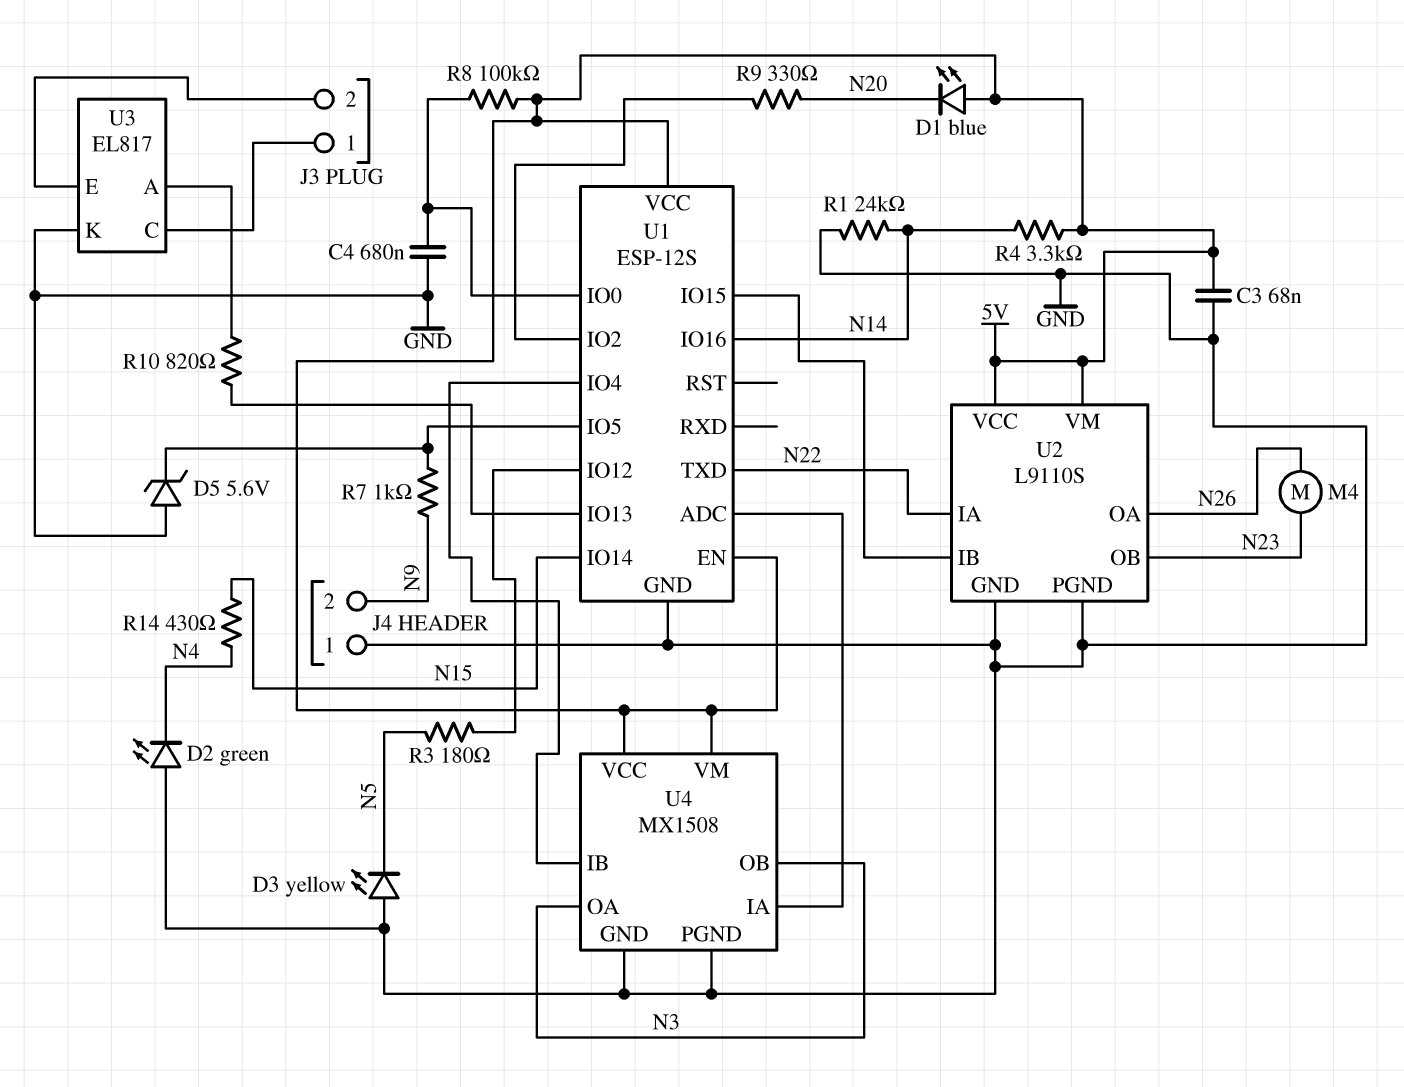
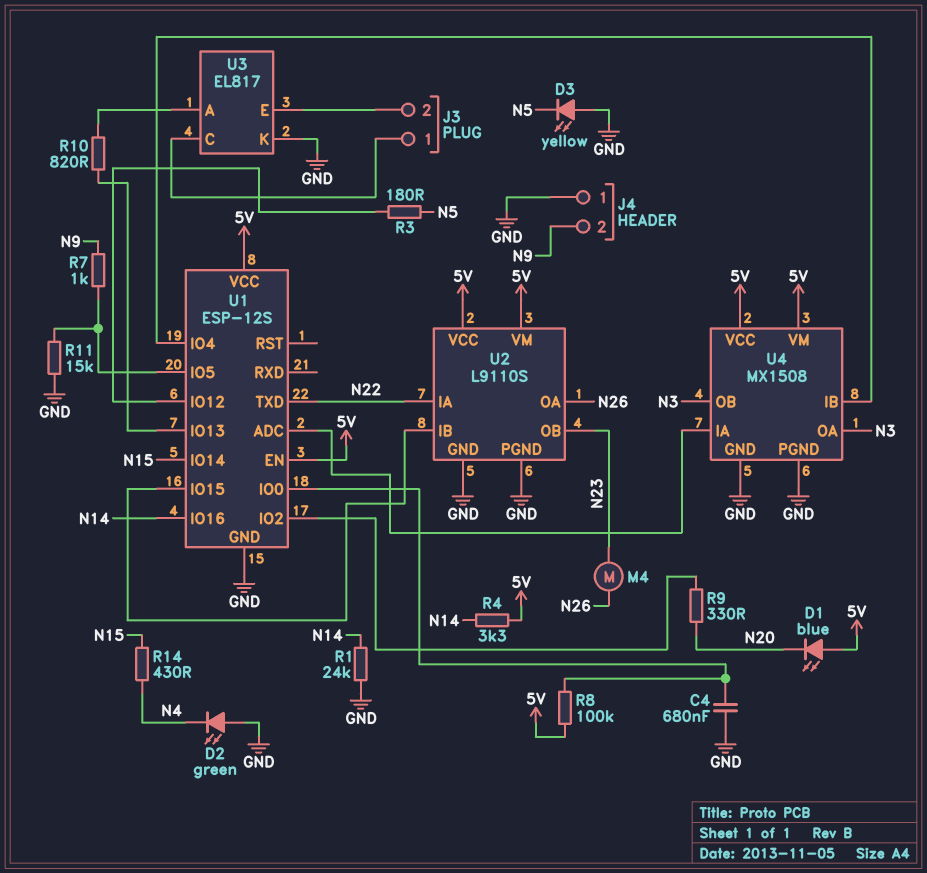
C3: 68nF (5V, GND) -> none
D5: zener 5.6V (A GND, K U1/IO5) -> none
R11: none -> 15k (GND, U1/IO5)

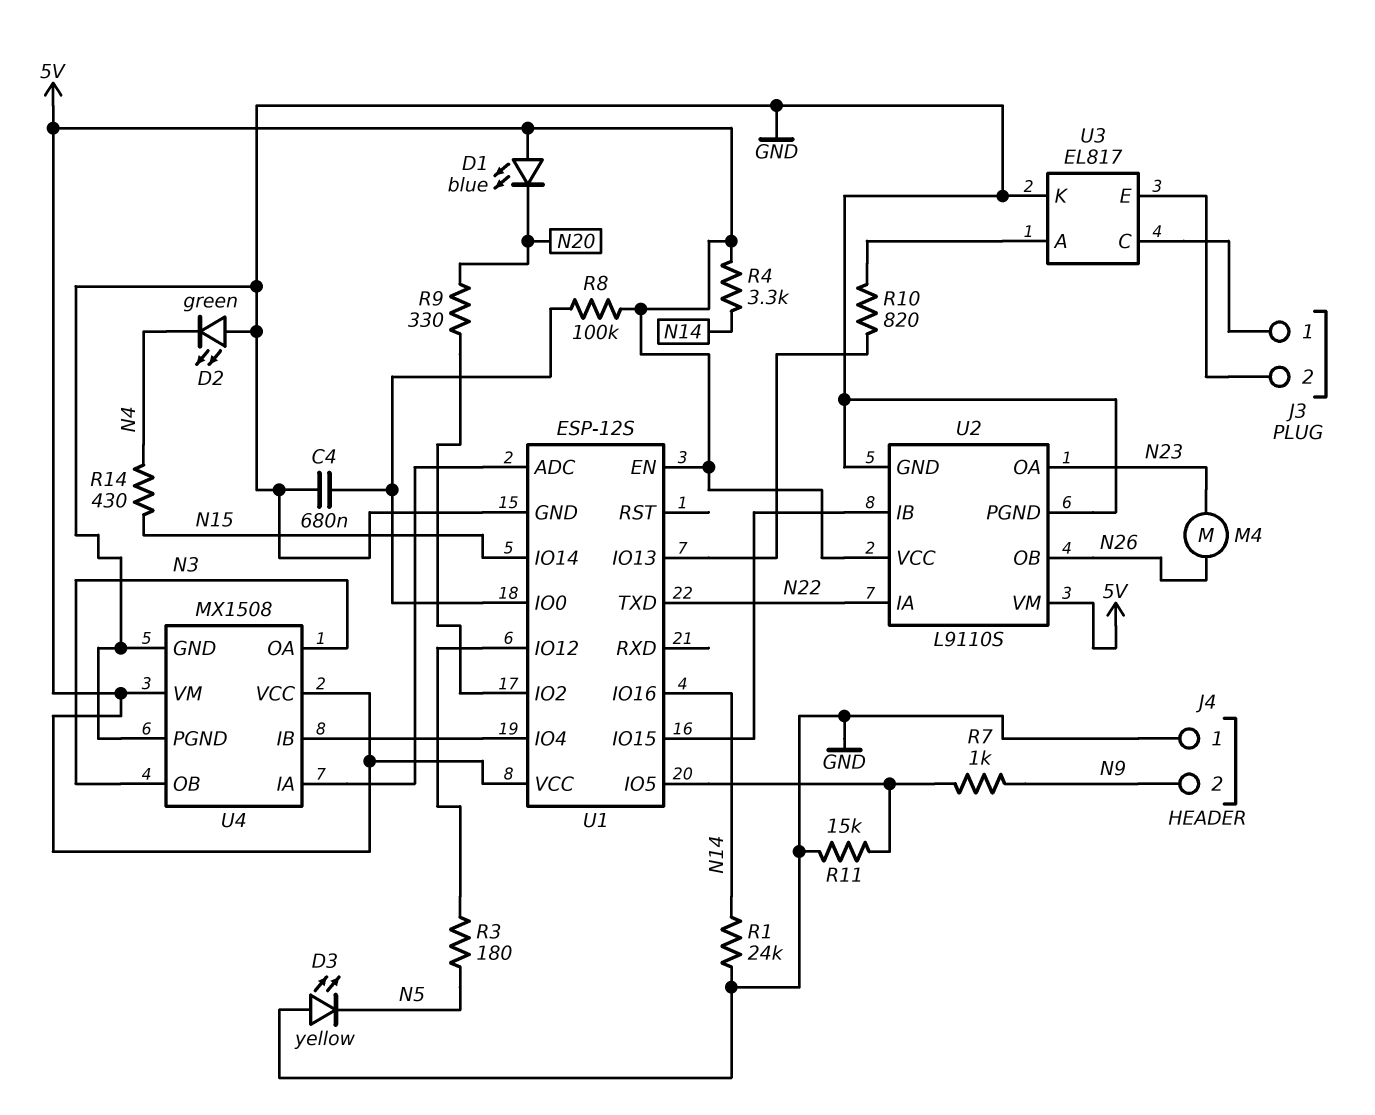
U2 pin OA: N26 -> N23
U2 pin OB: N23 -> N26

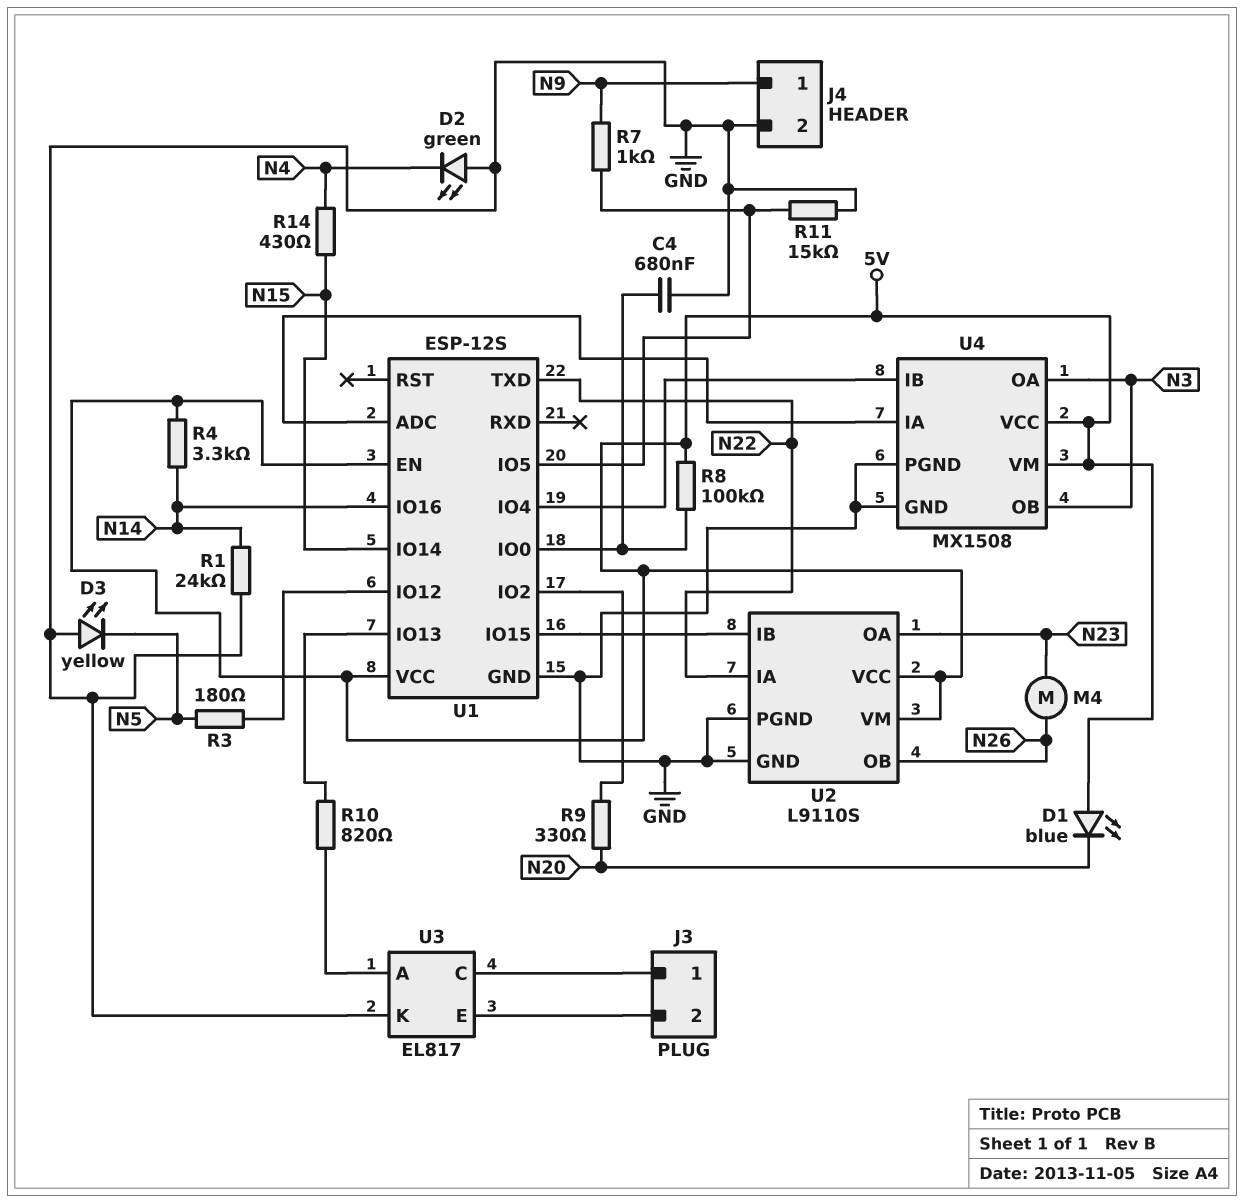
J4 pin 1: GND -> N9
J4 pin 2: N9 -> GND

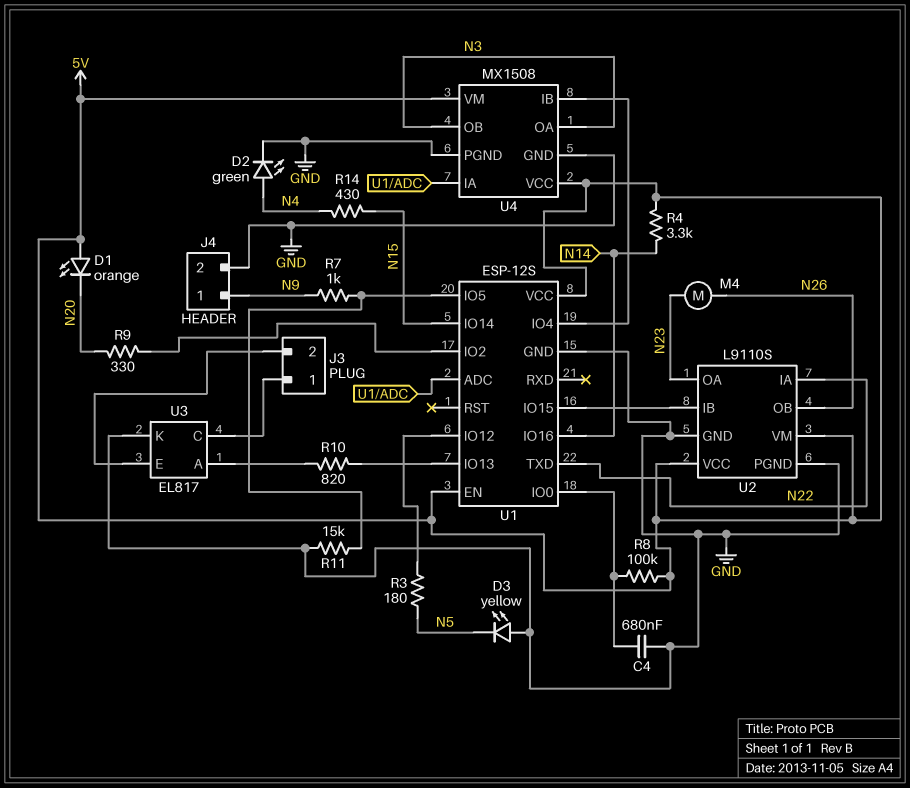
D1: LED blue (A 5V, K N20) -> LED orange (A 5V, K N20)
D2: LED green (A GND, K N4) -> LED green (A N4, K GND)
R1: 24k (GND, N14) -> none

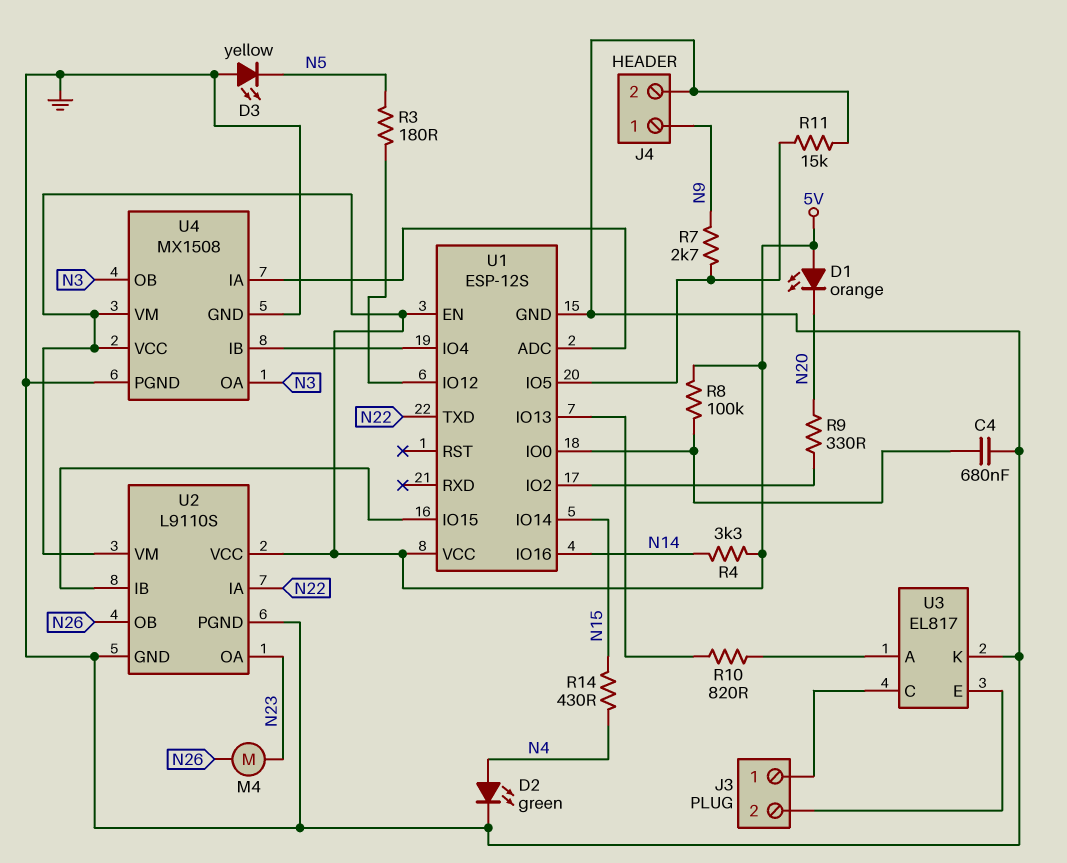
R7: 1k (N9, U1/IO5) -> 2.7k (N9, U1/IO5)

